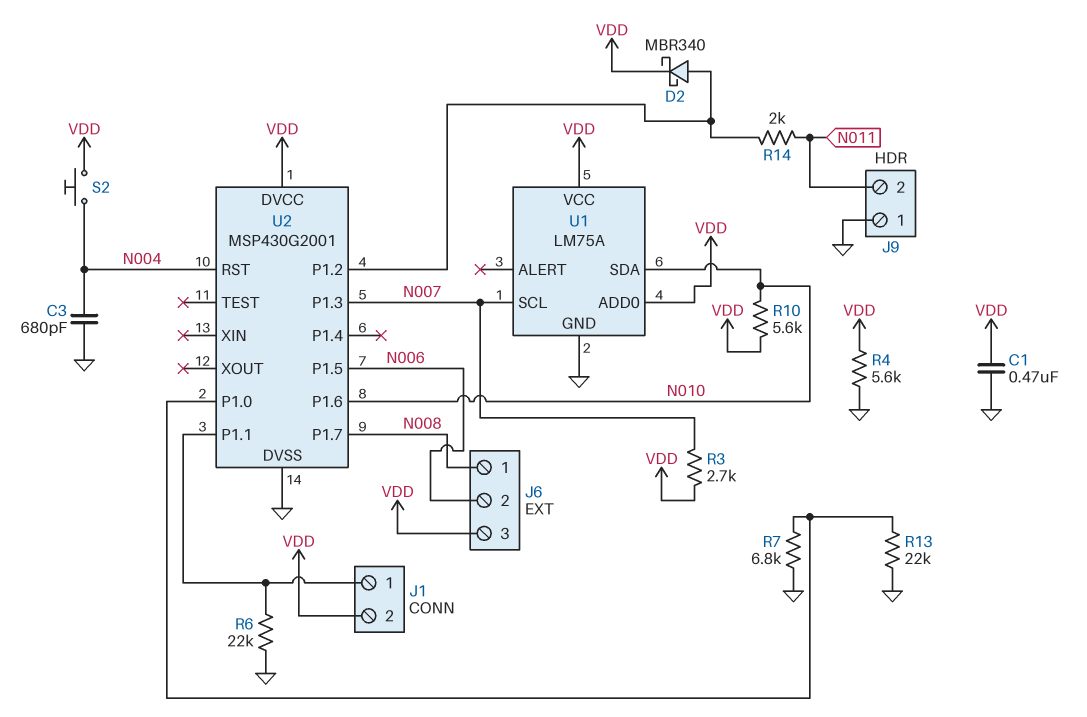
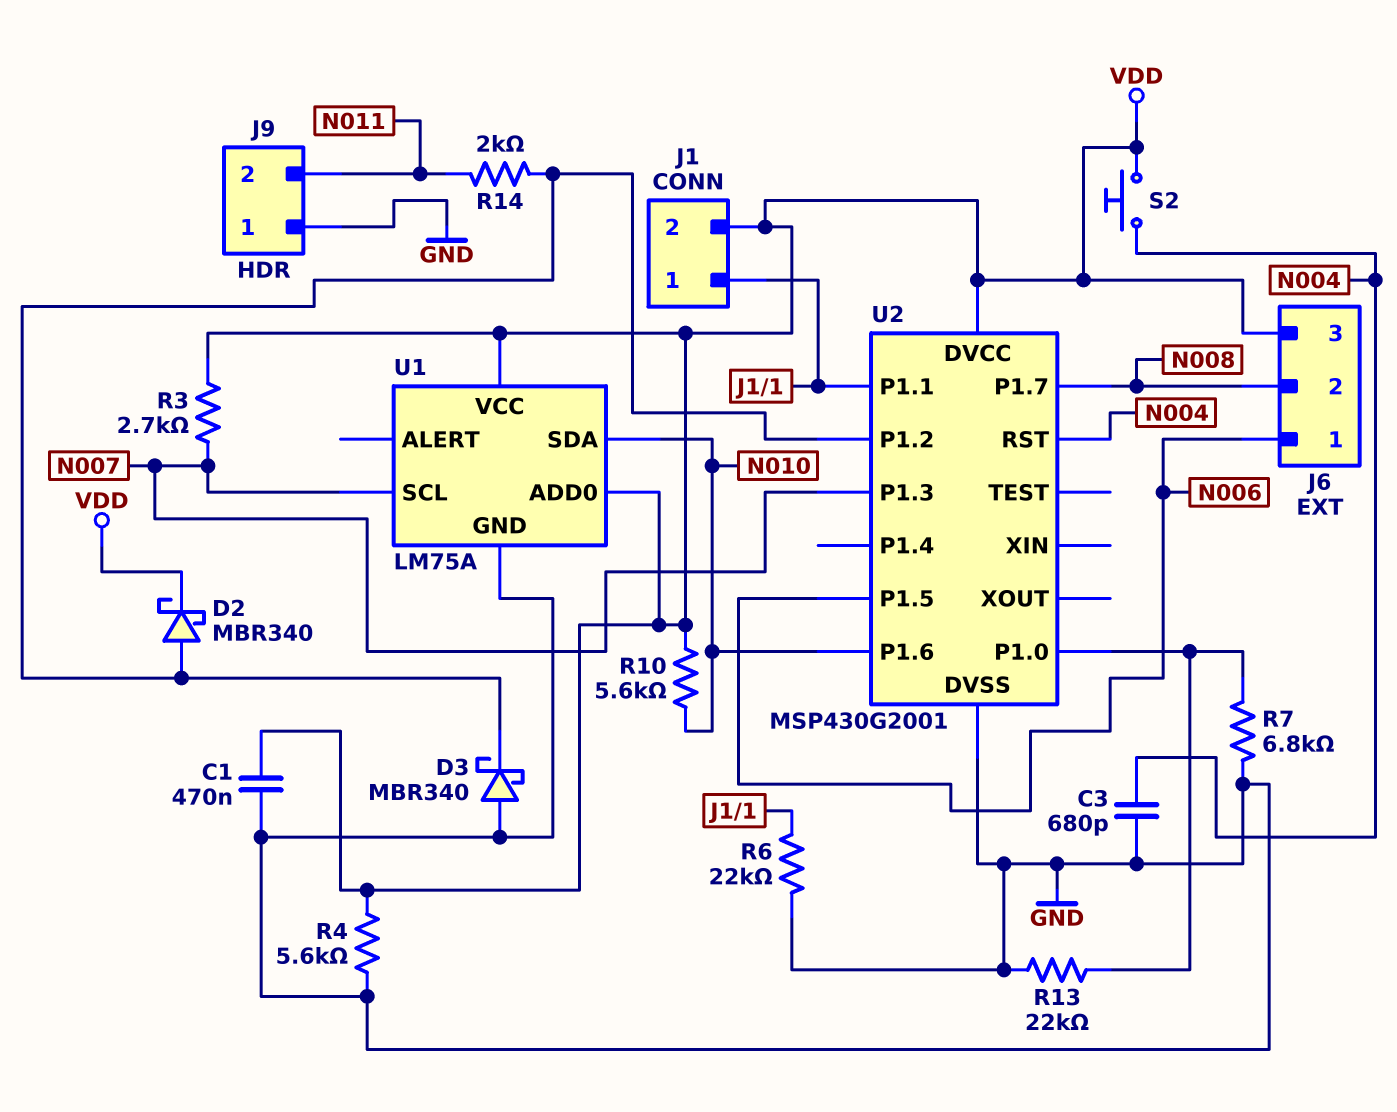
D3: none -> schottky MBR340 (A GND, K U2/P1.2)
J6 pin 1: N008 -> N006
J6 pin 2: N006 -> N008

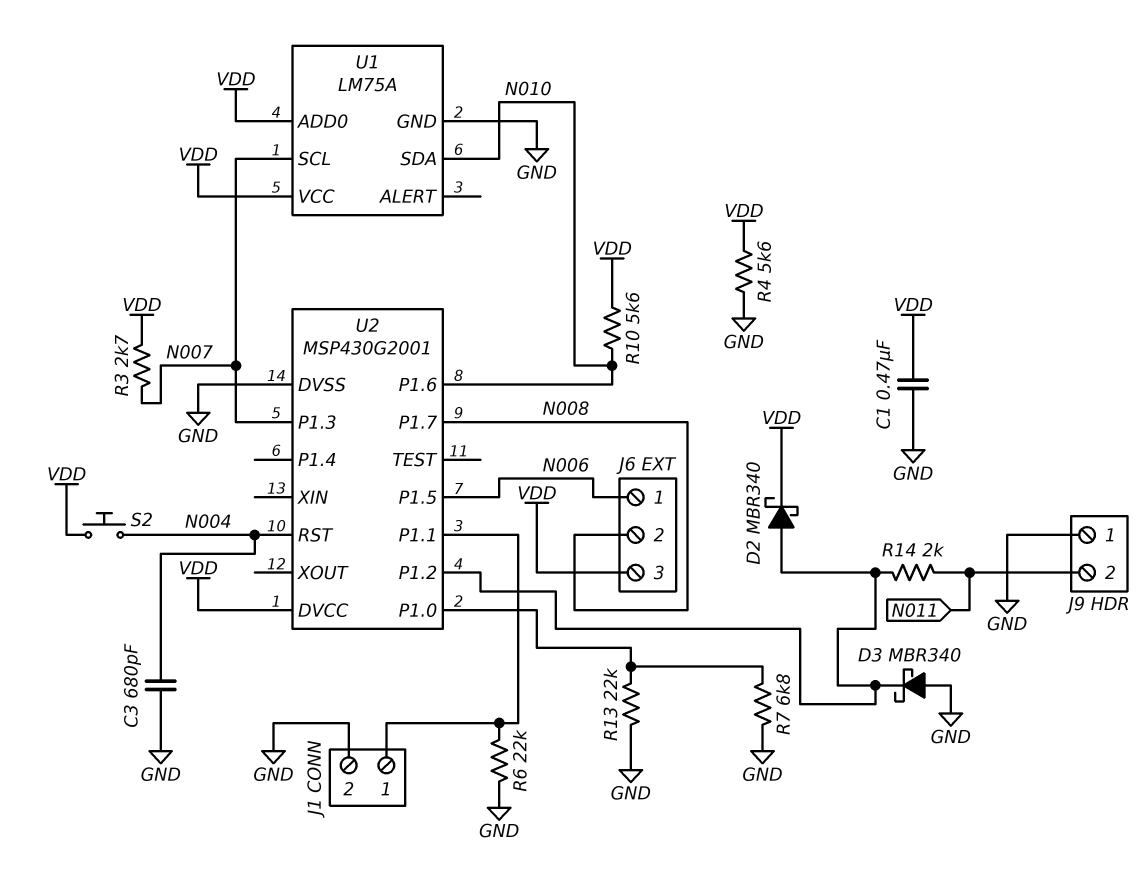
J1 pin 2: VDD -> GND

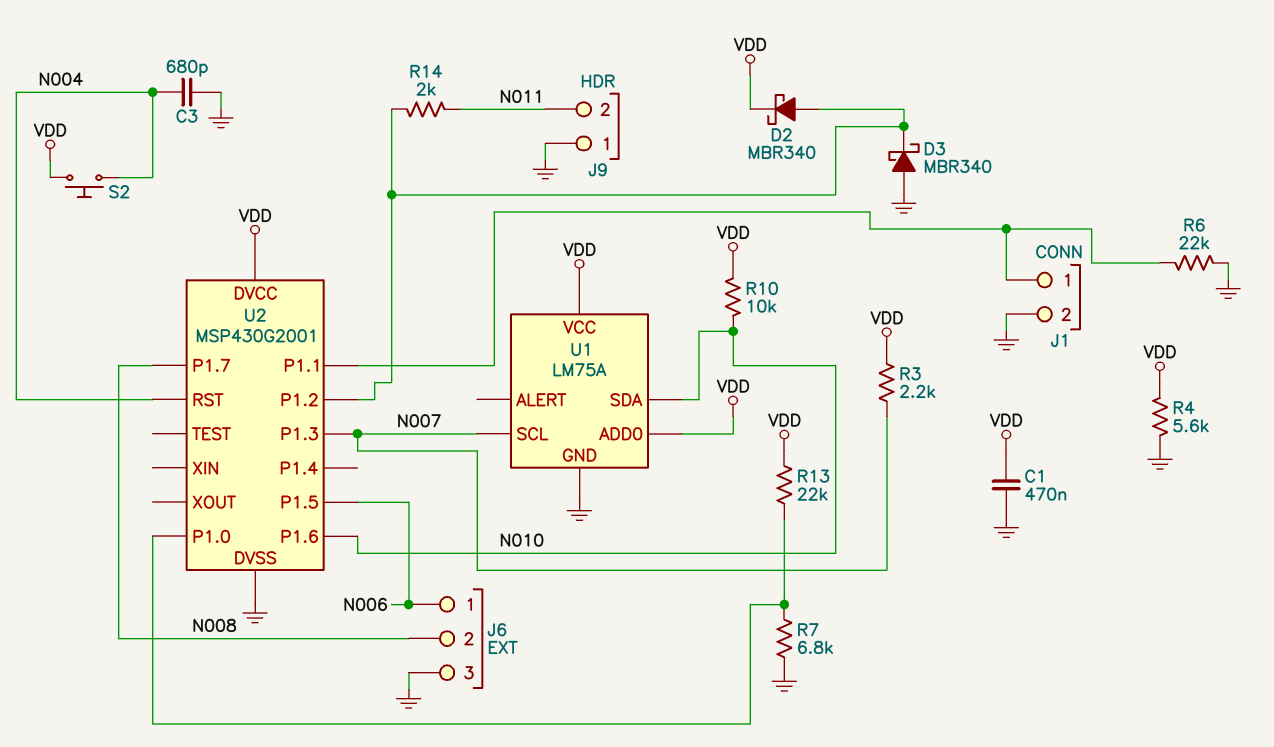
J6 pin 3: VDD -> GND
R3: 2.7k (N007, VDD) -> 2.2k (N007, VDD)
R10: 5.6k (N010, VDD) -> 10k (N010, VDD)
R13: 22k (GND, U2/P1.0) -> 22k (U2/P1.0, VDD)

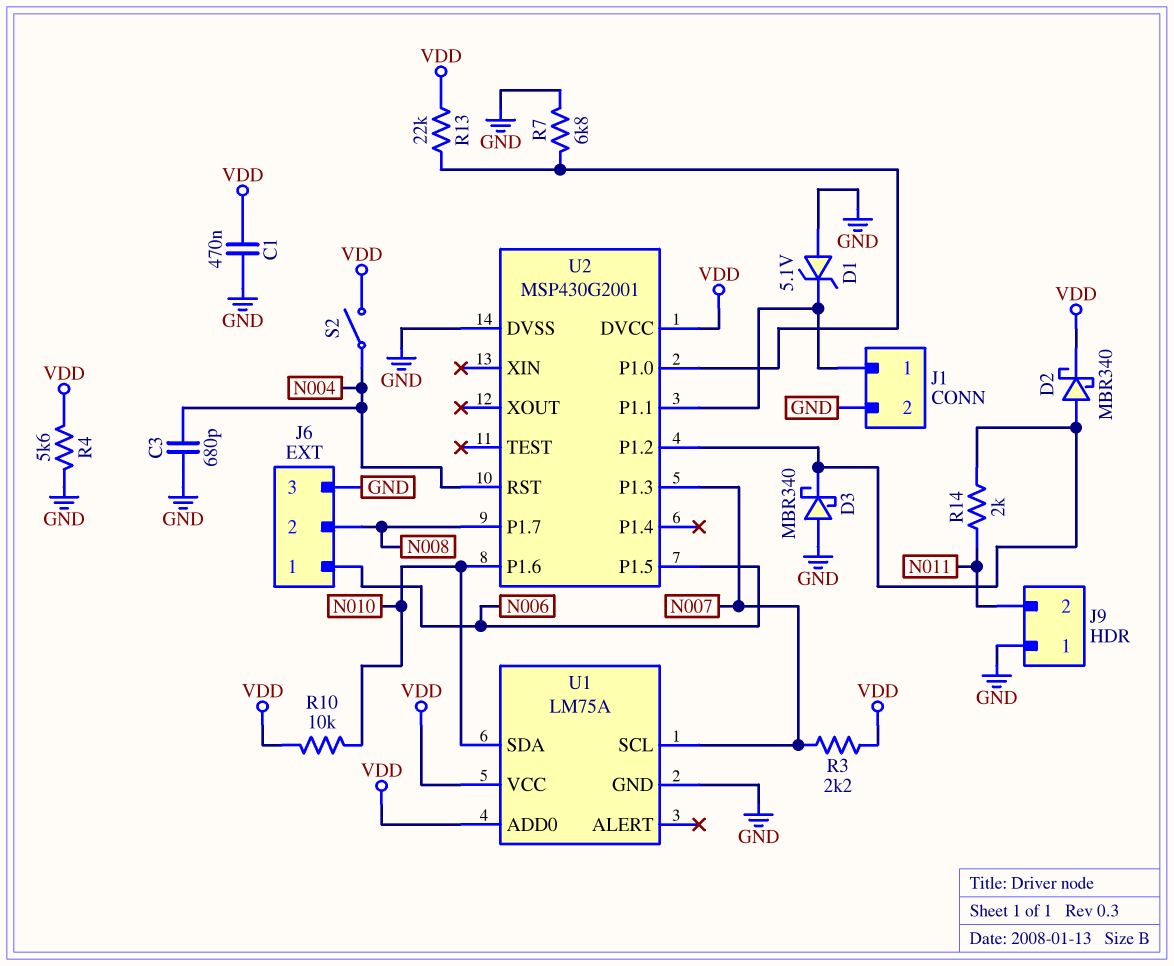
D1: none -> zener 5.1V (A GND, K J1/1)
R6: 22k (GND, J1/1) -> none
S2: button (N004, VDD) -> switch (N004, VDD)

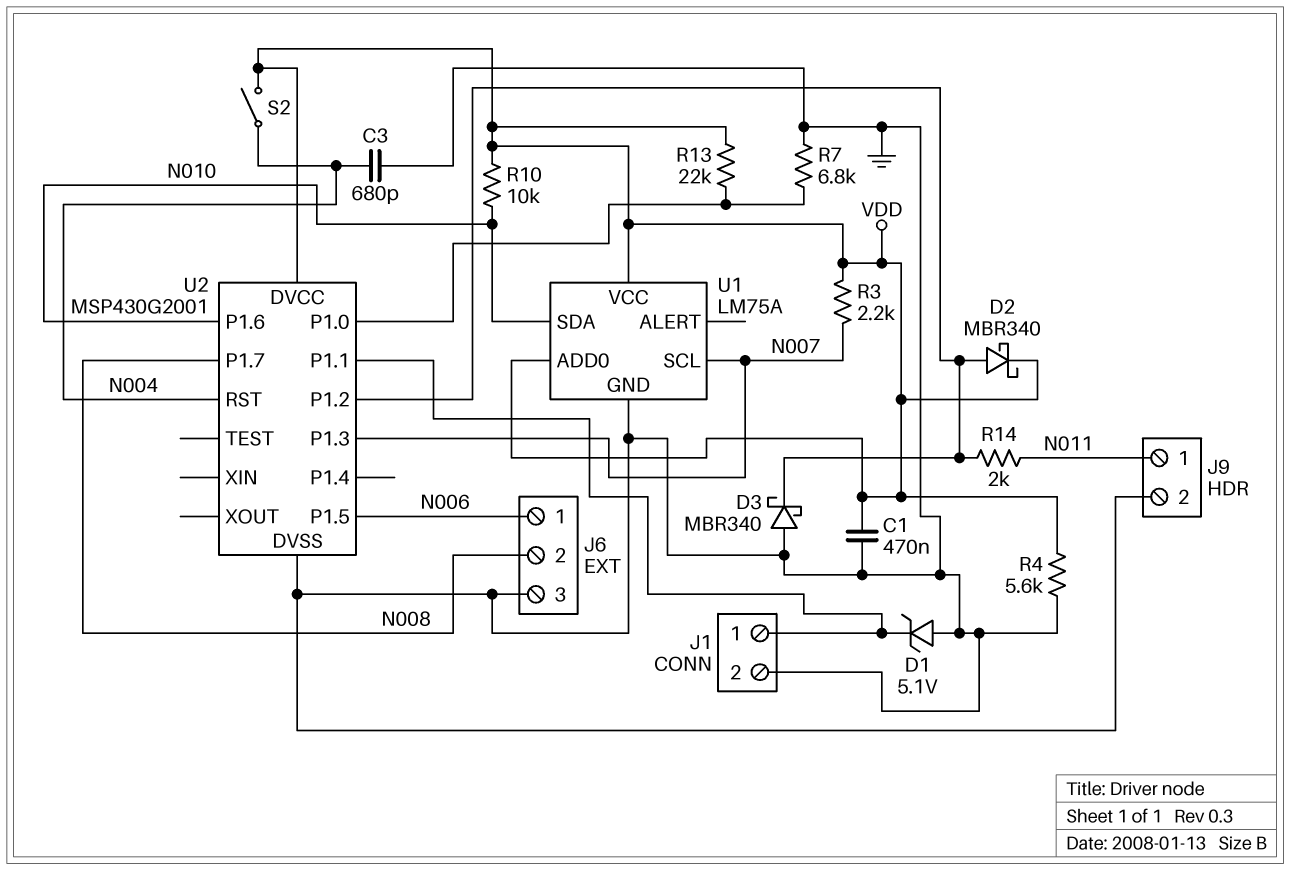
J9 pin 1: GND -> N011
J9 pin 2: N011 -> GND

